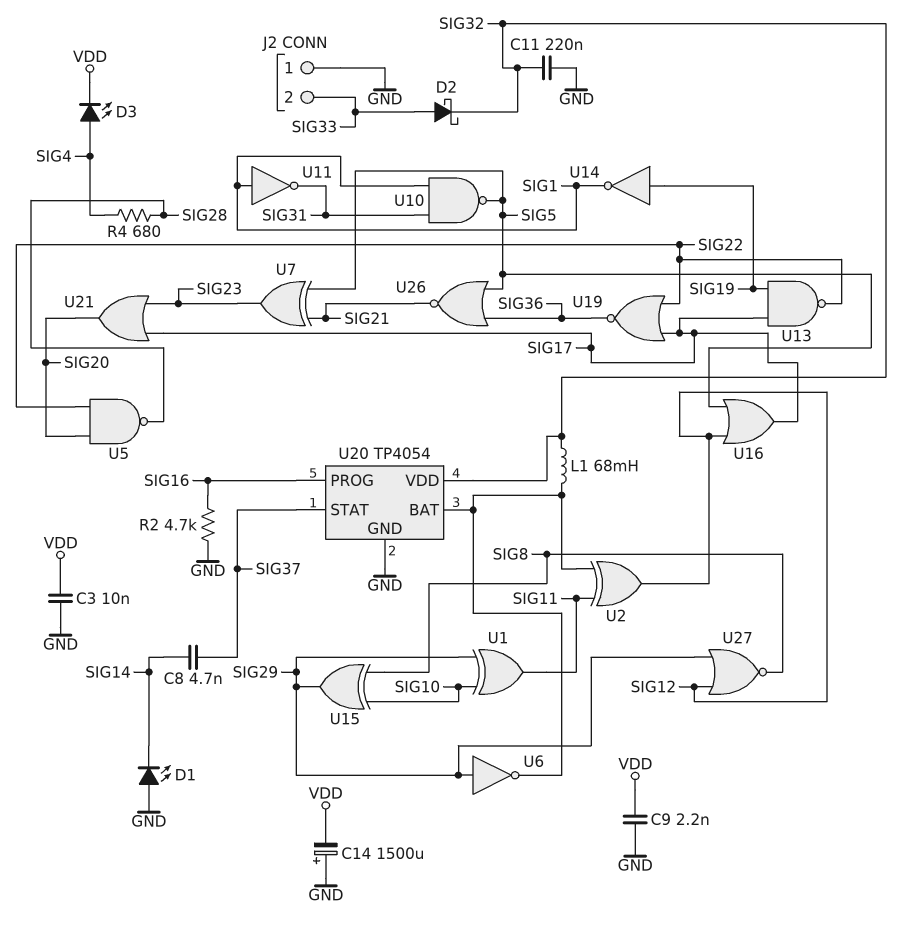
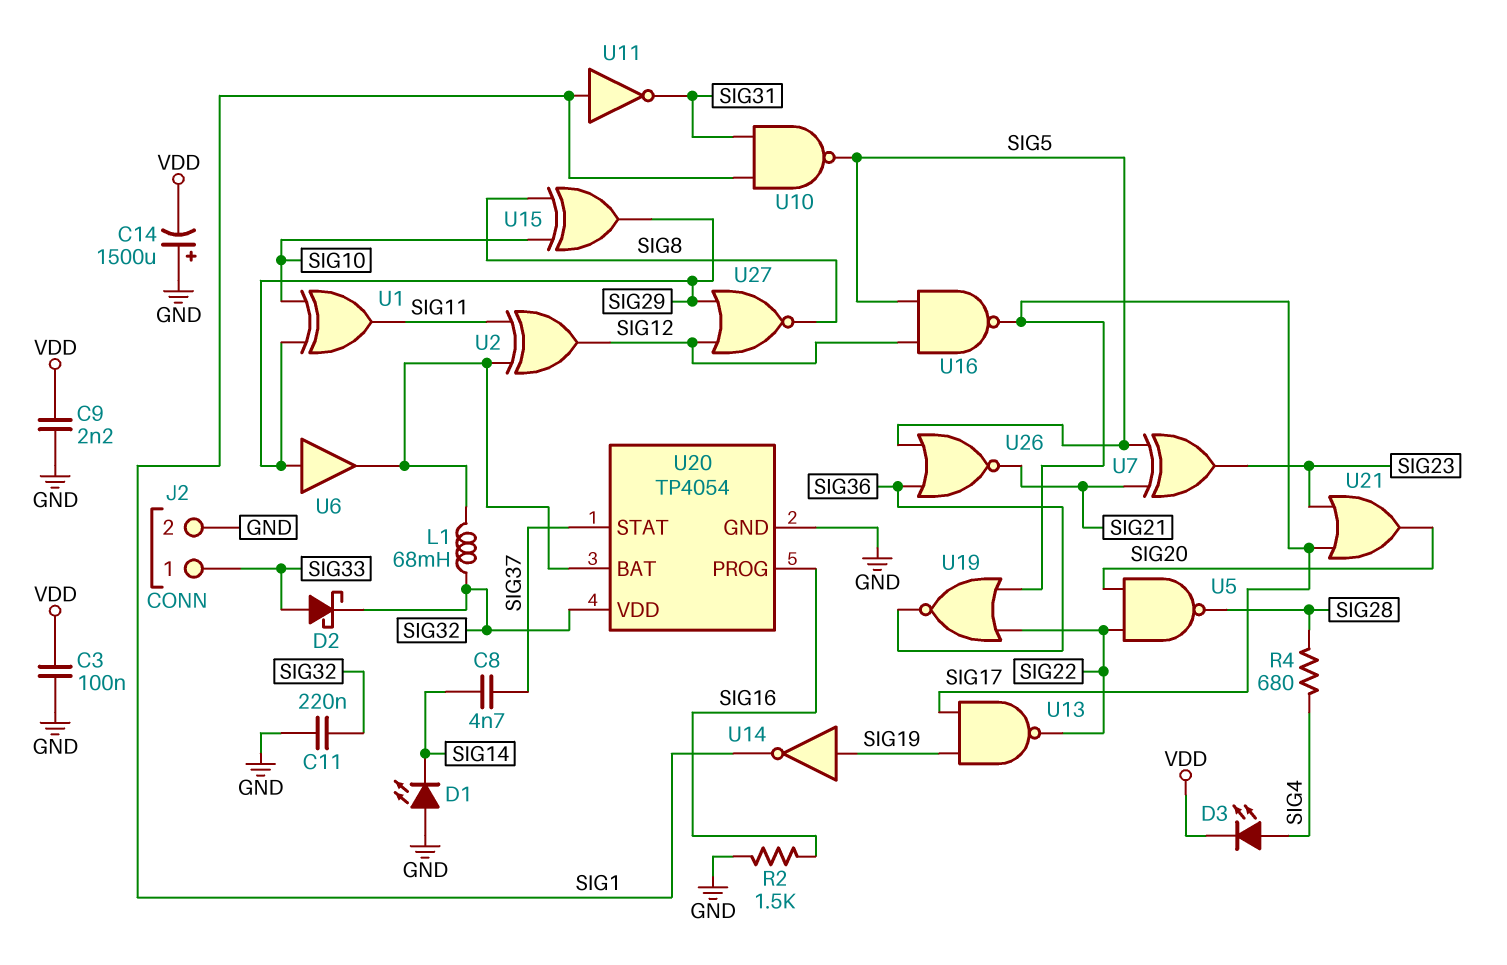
C3: 10nF (GND, VDD) -> 100nF (GND, VDD)
J2 pin 1: GND -> SIG33
J2 pin 2: SIG33 -> GND
R2: 4.7k (GND, SIG16) -> 1.5k (GND, SIG16)
U6: NOT (in SIG29, out U20/BAT) -> buffer (in SIG29, out U20/BAT)
U16: OR (in SIG5, in SIG12, out SIG17) -> NAND (in SIG5, in SIG12, out SIG17)

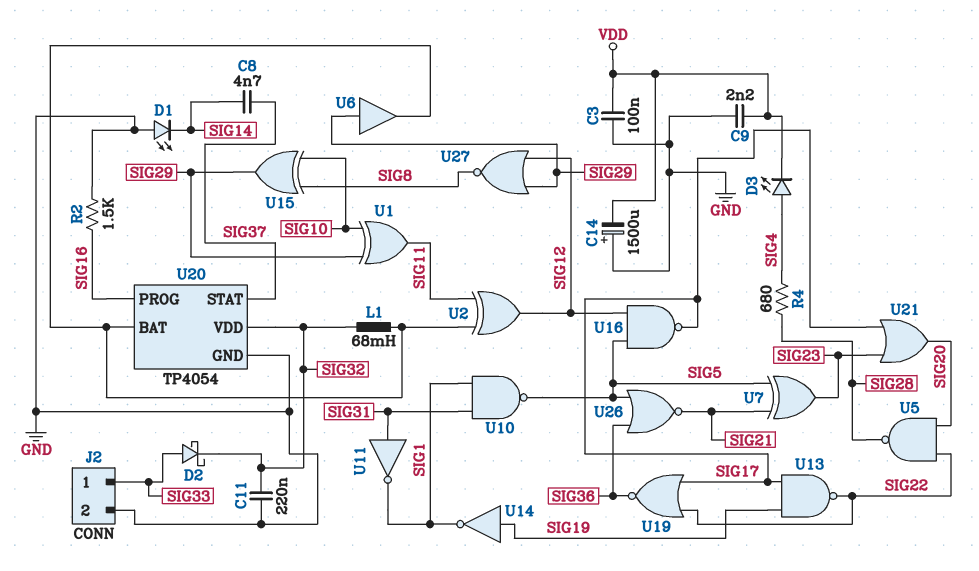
U11: NOT (in SIG1, out SIG31) -> NOT (in SIG31, out SIG1)

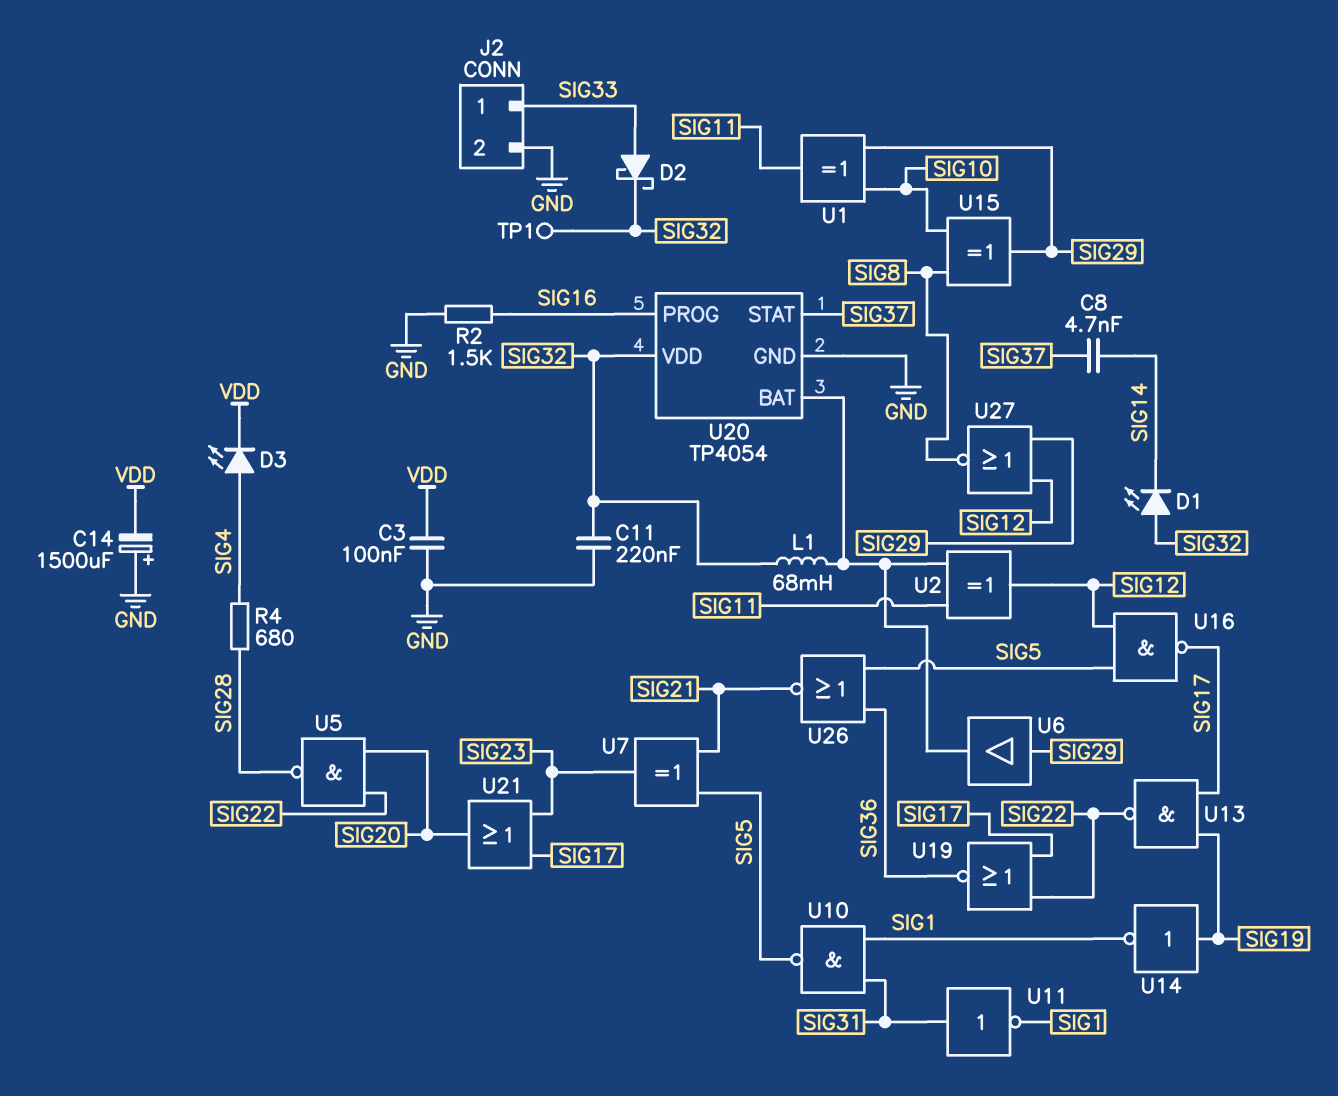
C9: 2.2nF (GND, VDD) -> none
D1: LED (A GND, K SIG14) -> LED (A SIG32, K SIG14)
TP1: none -> test point (SIG32)

